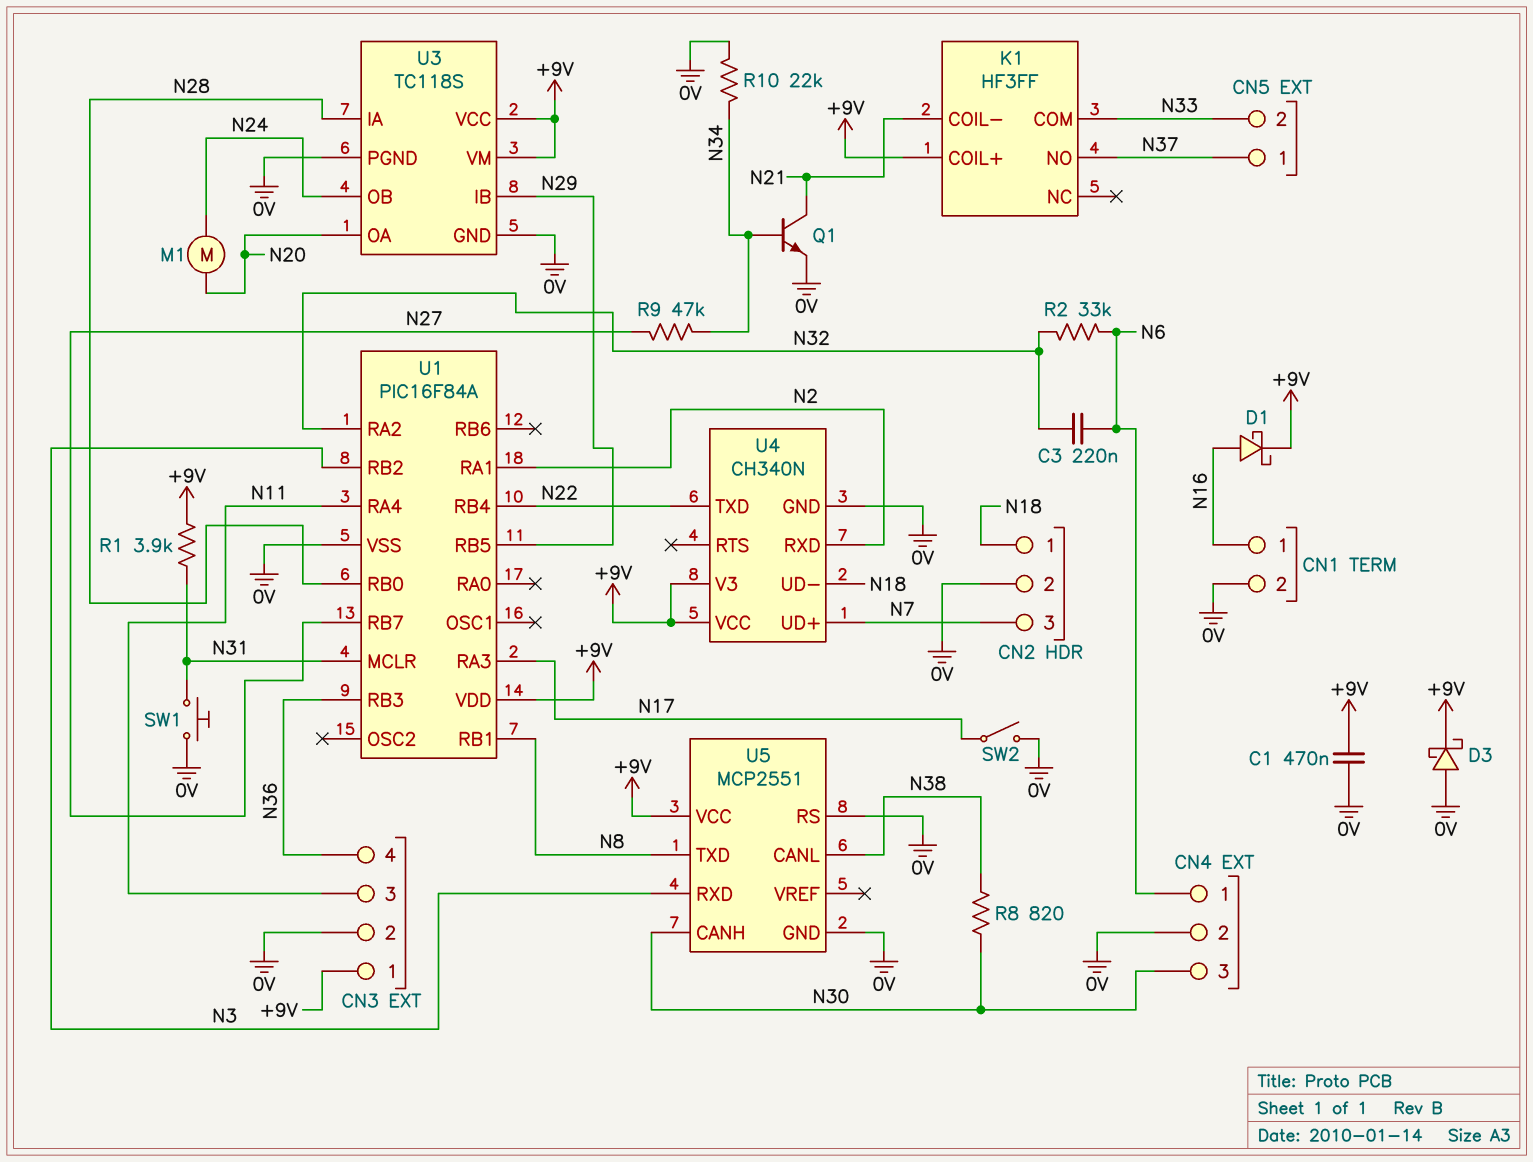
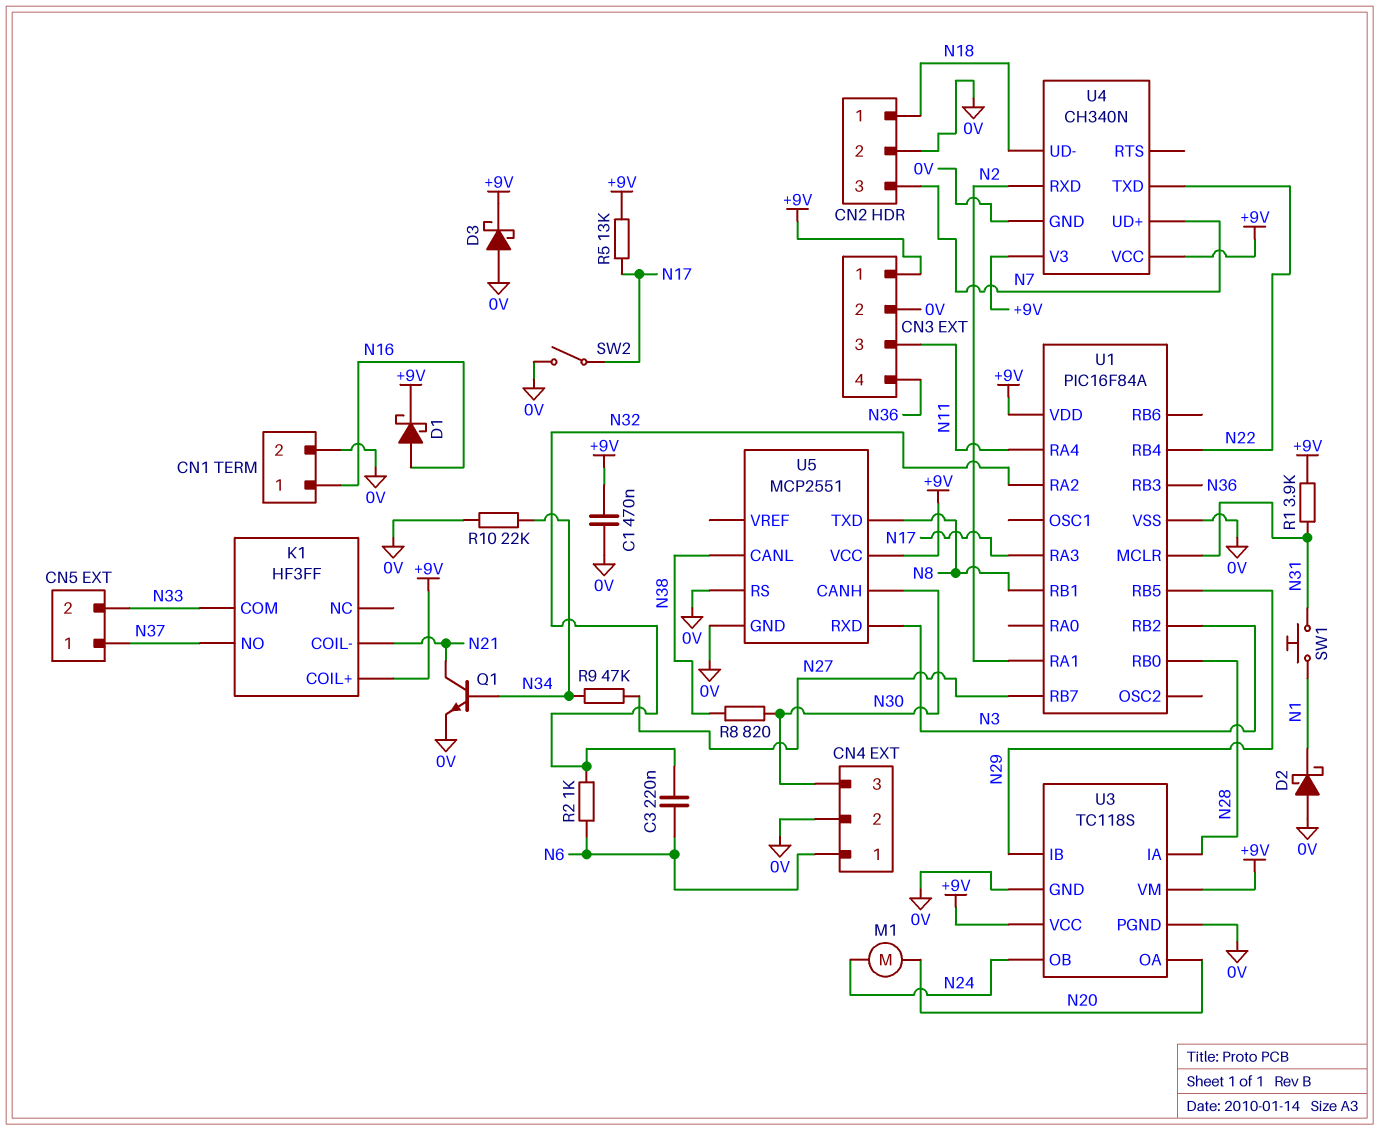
D2: none -> schottky (A 0V, K N1)
R2: 33k (N6, N32) -> 1k (N6, N32)
R5: none -> 13k (+9V, N17)
SW1: button (0V, N31) -> button (N1, N31)

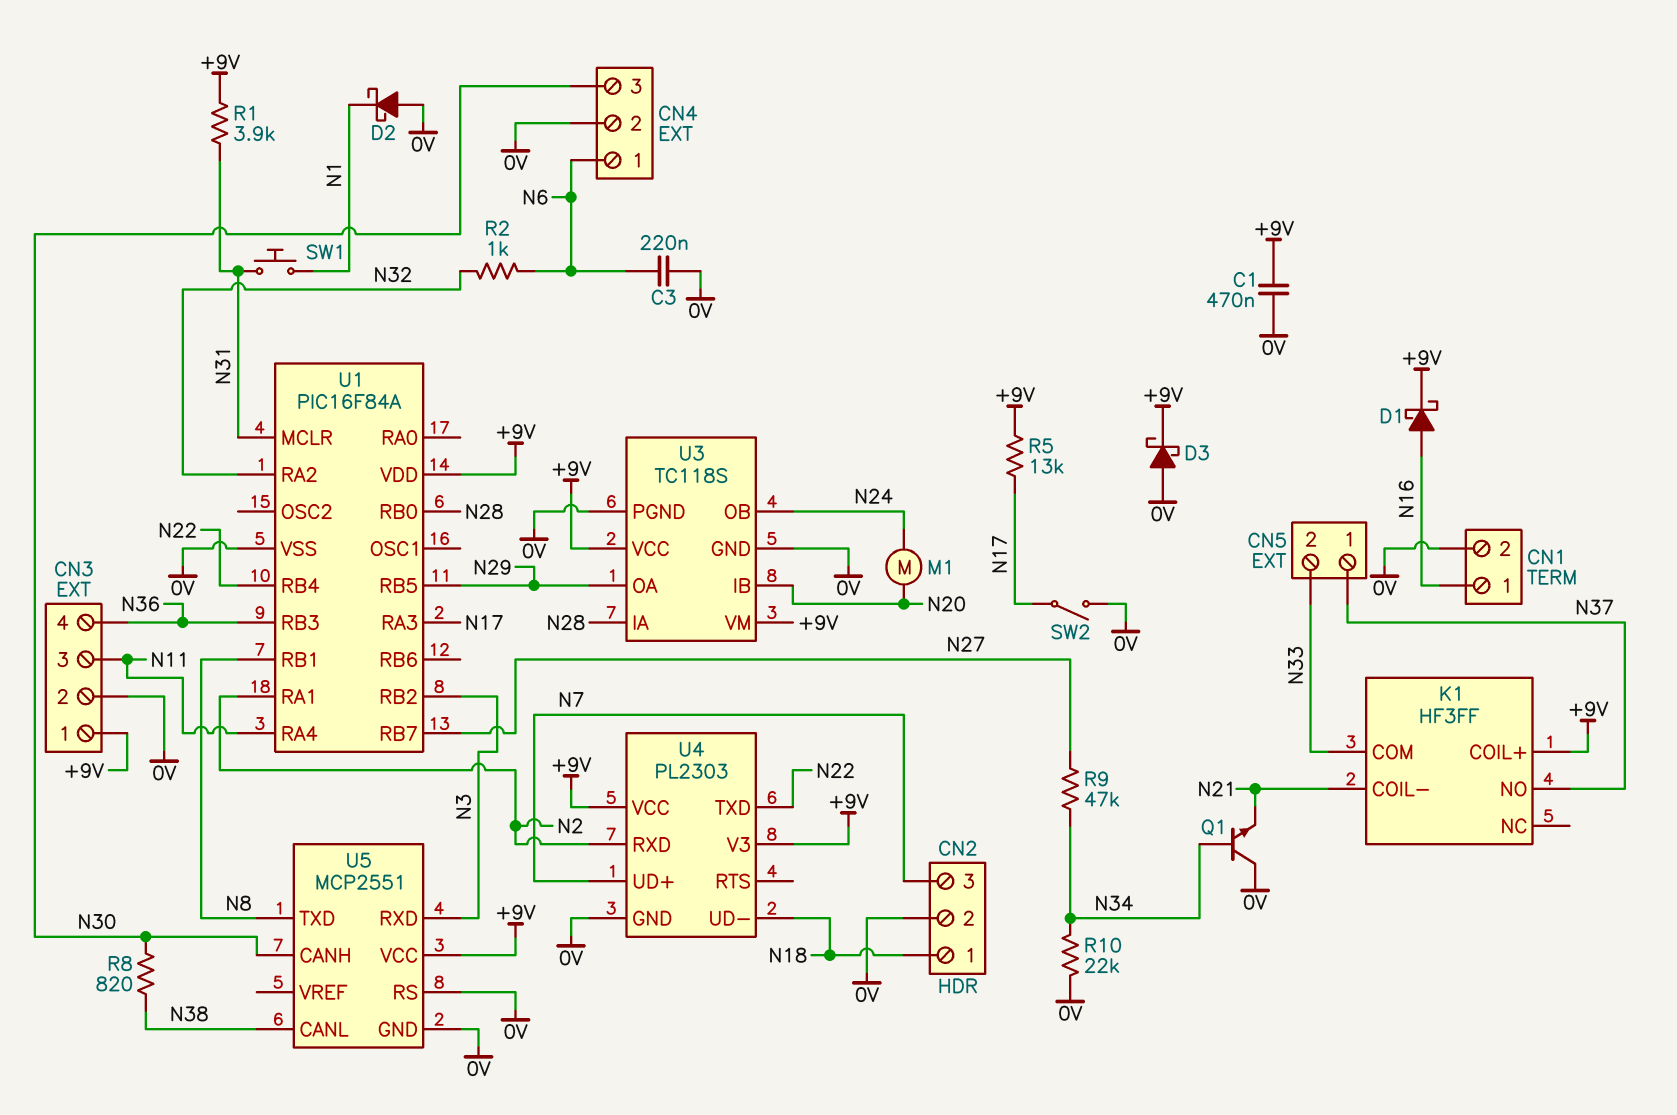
C3: 220nF (N6, N32) -> 220nF (0V, N6)
Q1: NPN (B N34, C N21, E 0V) -> NPN (B N34, C 0V, E N21)
U3 pin IB: N29 -> N20
U3 pin OA: N20 -> N29
U4: CH340N -> PL2303

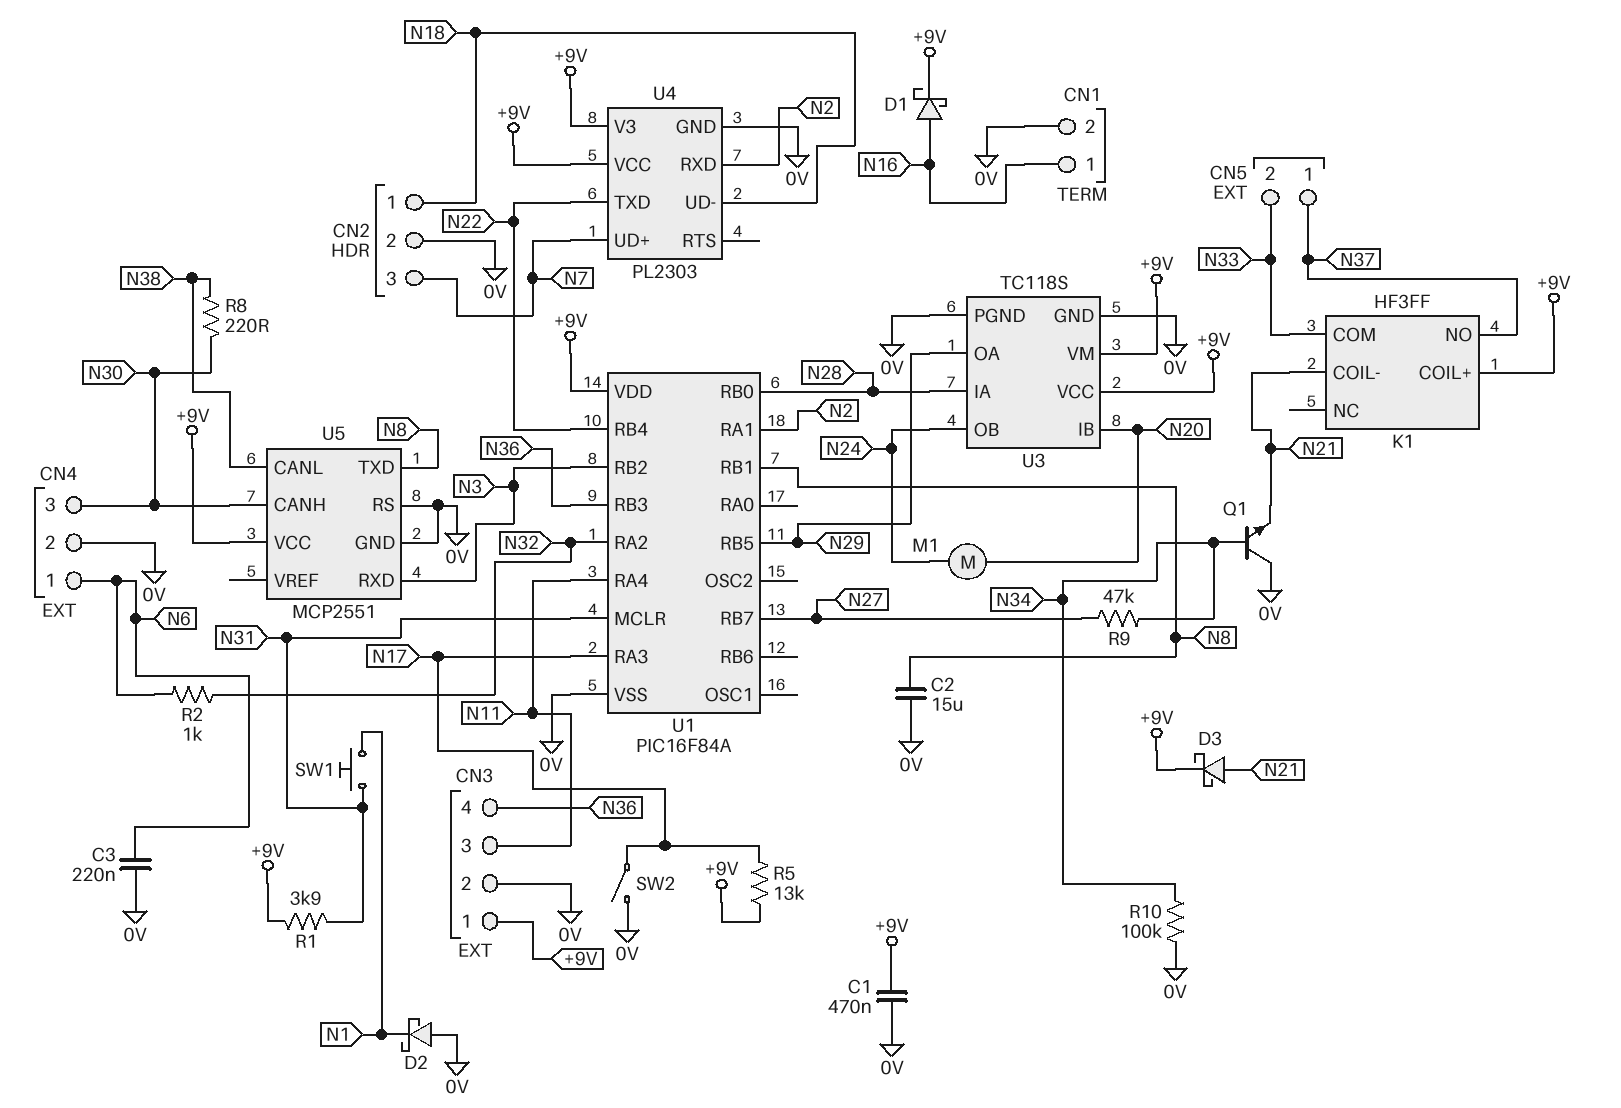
C2: none -> 15uF (0V, N8)
D3: schottky (A 0V, K +9V) -> schottky (A N21, K +9V)
R8: 820 (N30, N38) -> 220 (N30, N38)
R10: 22k (0V, N34) -> 100k (0V, N34)

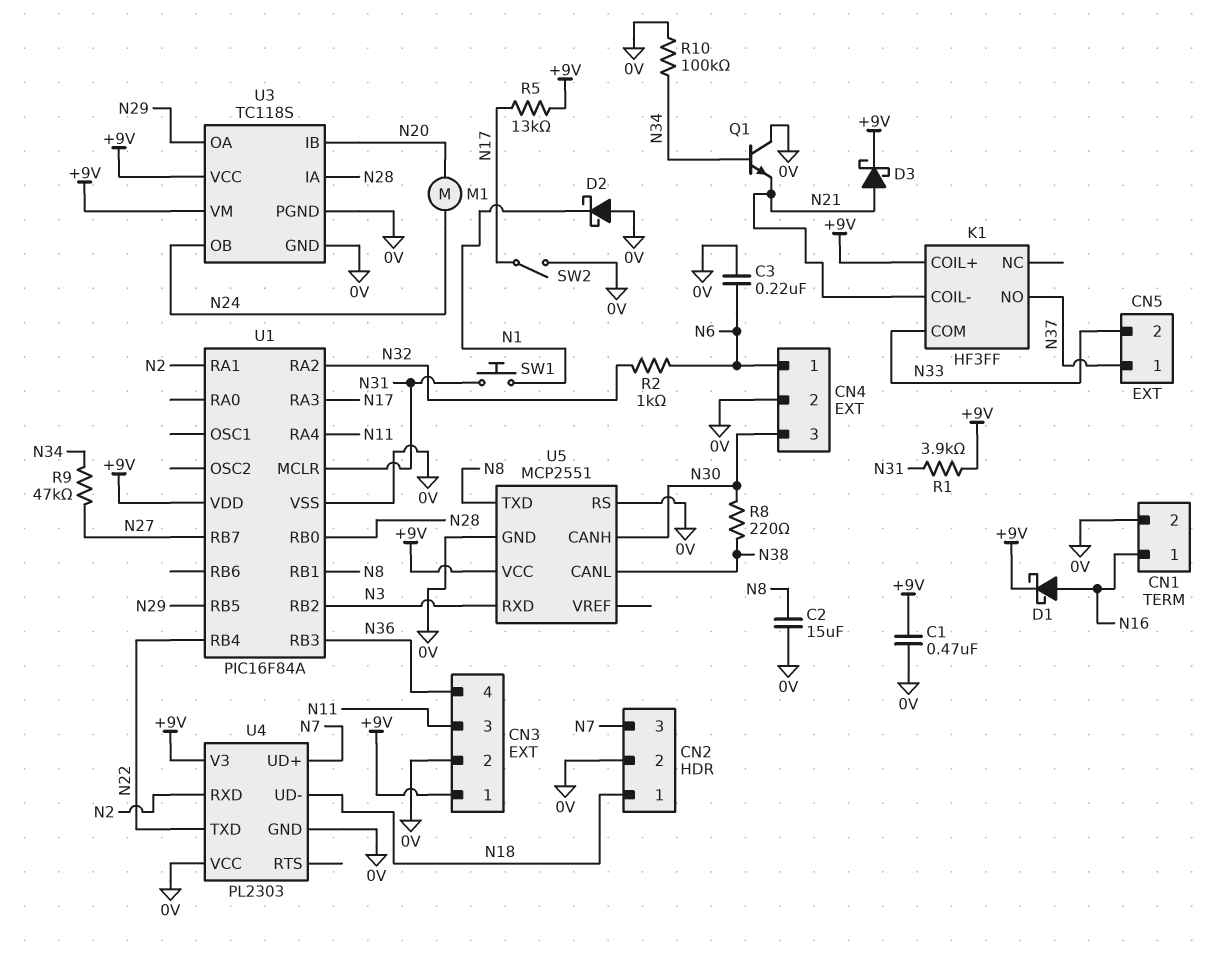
U4 pin VCC: +9V -> 0V

